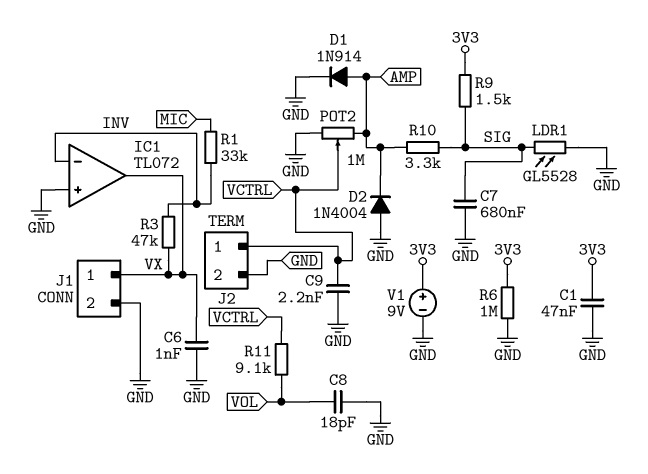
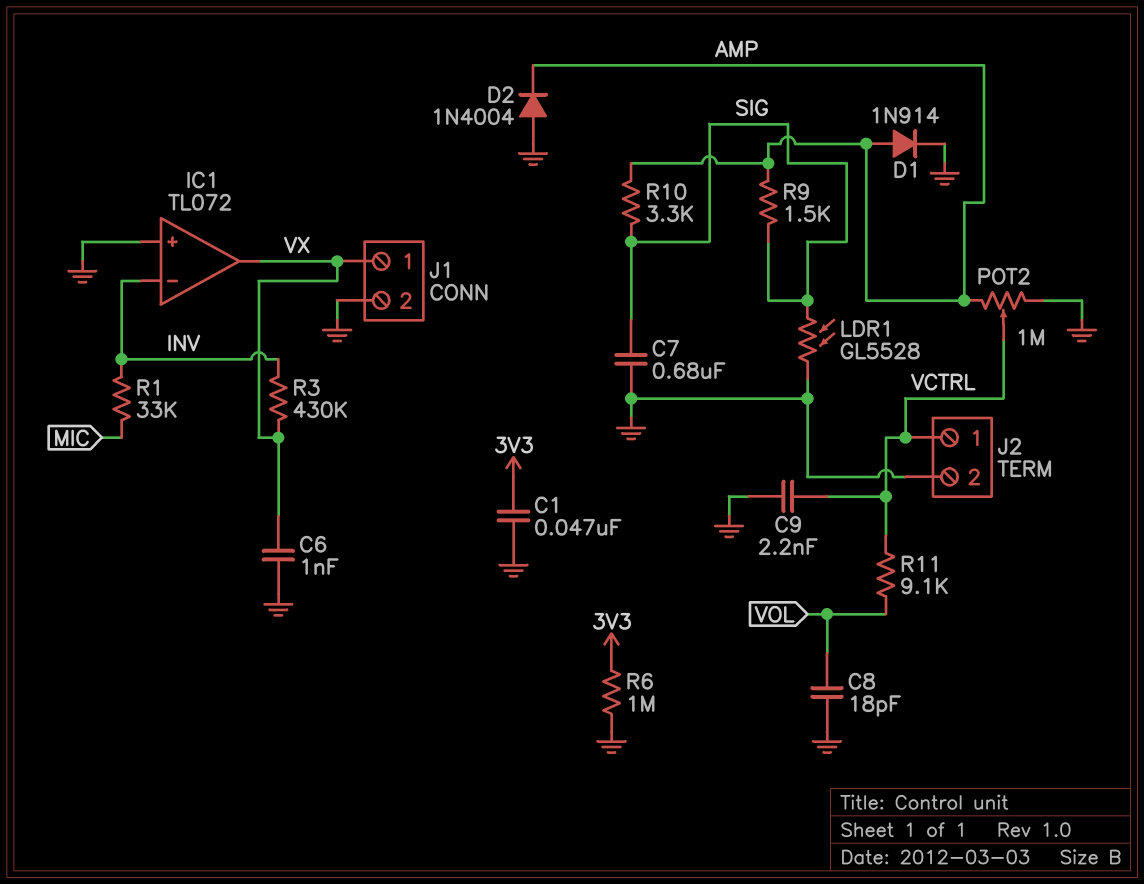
R3: 47k (INV, VX) -> 430k (INV, VX)
R9: 1.5k (3V3, SIG) -> 1.5k (AMP, SIG)
V1: 9V (plus 3V3, minus GND) -> none

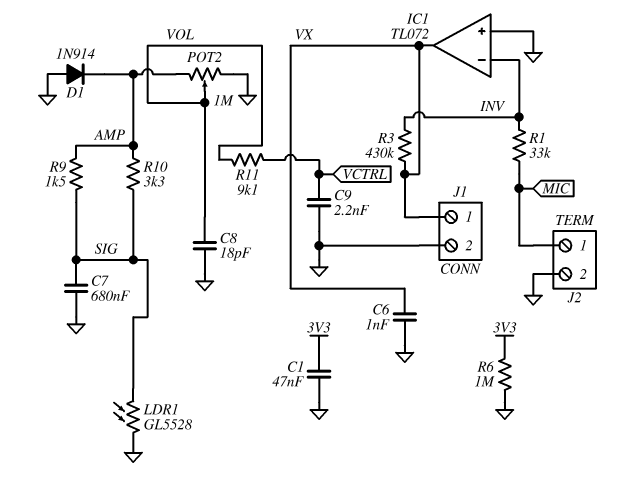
D1: diode 1N914 (A AMP, K GND) -> diode 1N914 (A GND, K AMP)
D2: diode 1N4004 (A GND, K AMP) -> none
J2 pin 1: VCTRL -> MIC
POT2: 1M (AMP, GND, wiper VCTRL) -> 1M (AMP, GND, wiper VOL)

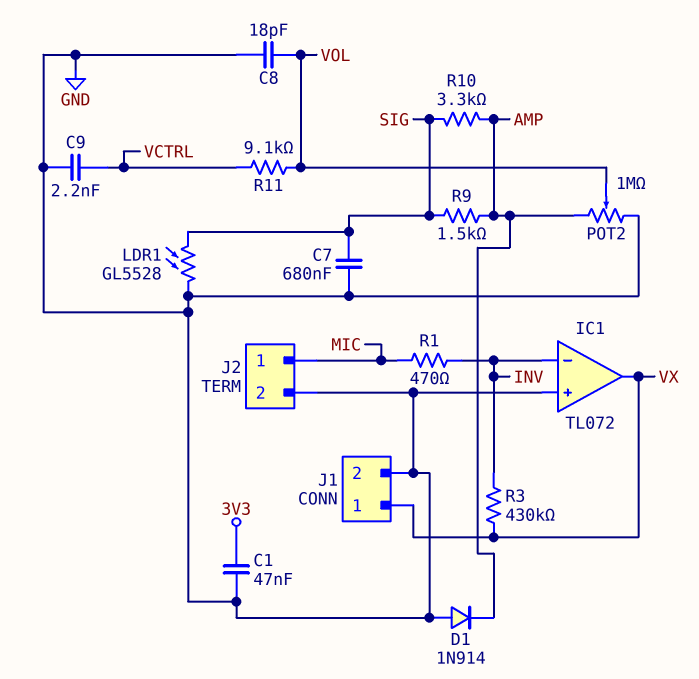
C6: 1nF (GND, VX) -> none
R1: 33k (INV, MIC) -> 470 (INV, MIC)
R6: 1M (3V3, GND) -> none

